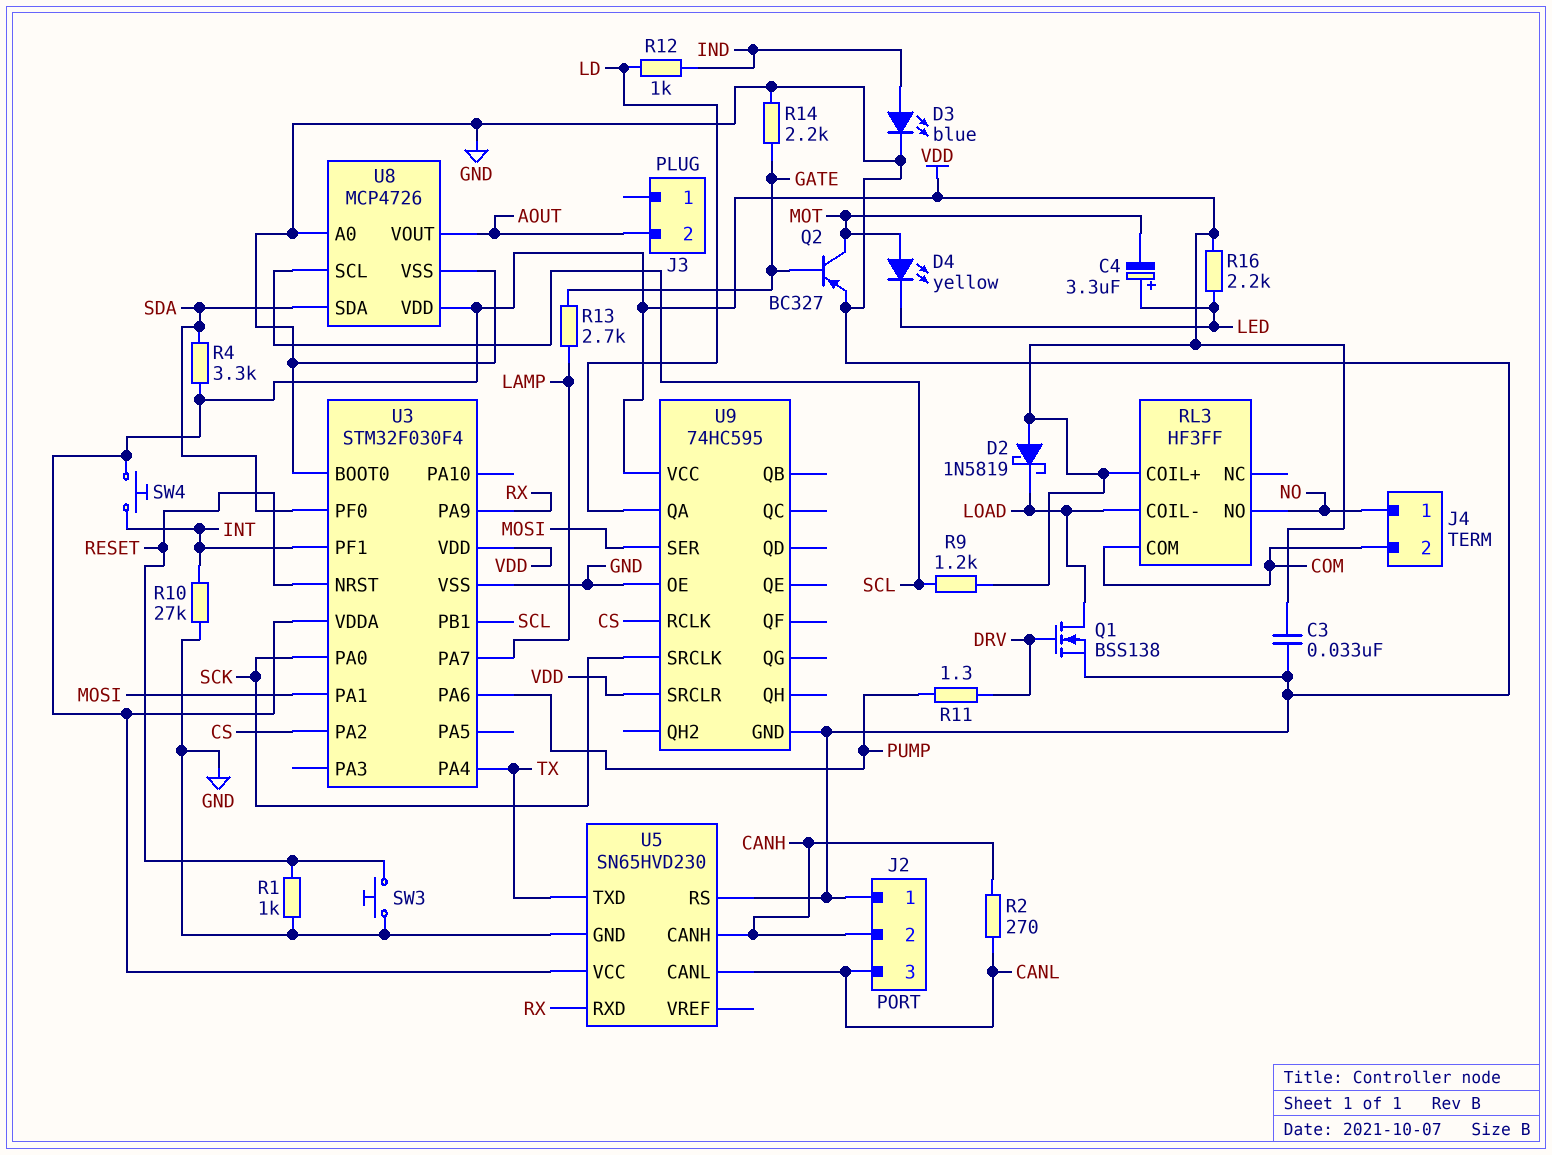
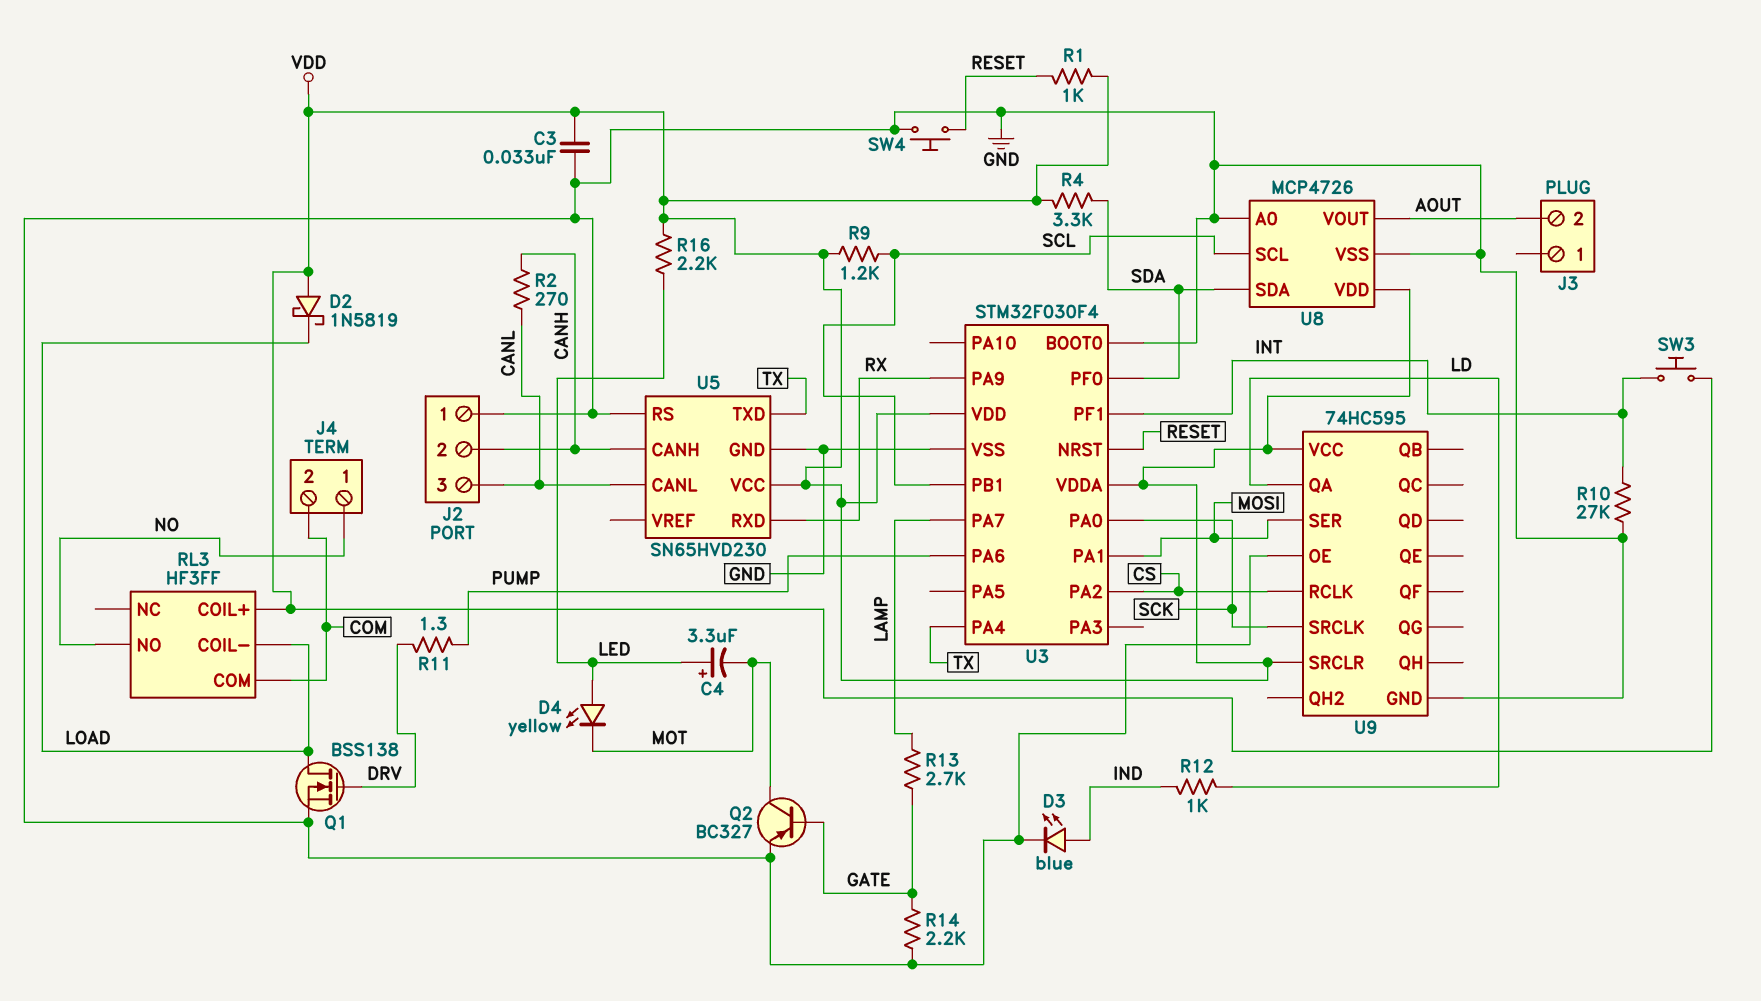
D4: LED yellow (A MOT, K LED) -> LED yellow (A LED, K MOT)
R1: 1k (GND, RESET) -> 1k (RESET, VDD)
SW3: button (GND, RESET) -> button (INT, VDD)
SW4: button (INT, VDD) -> button (GND, RESET)

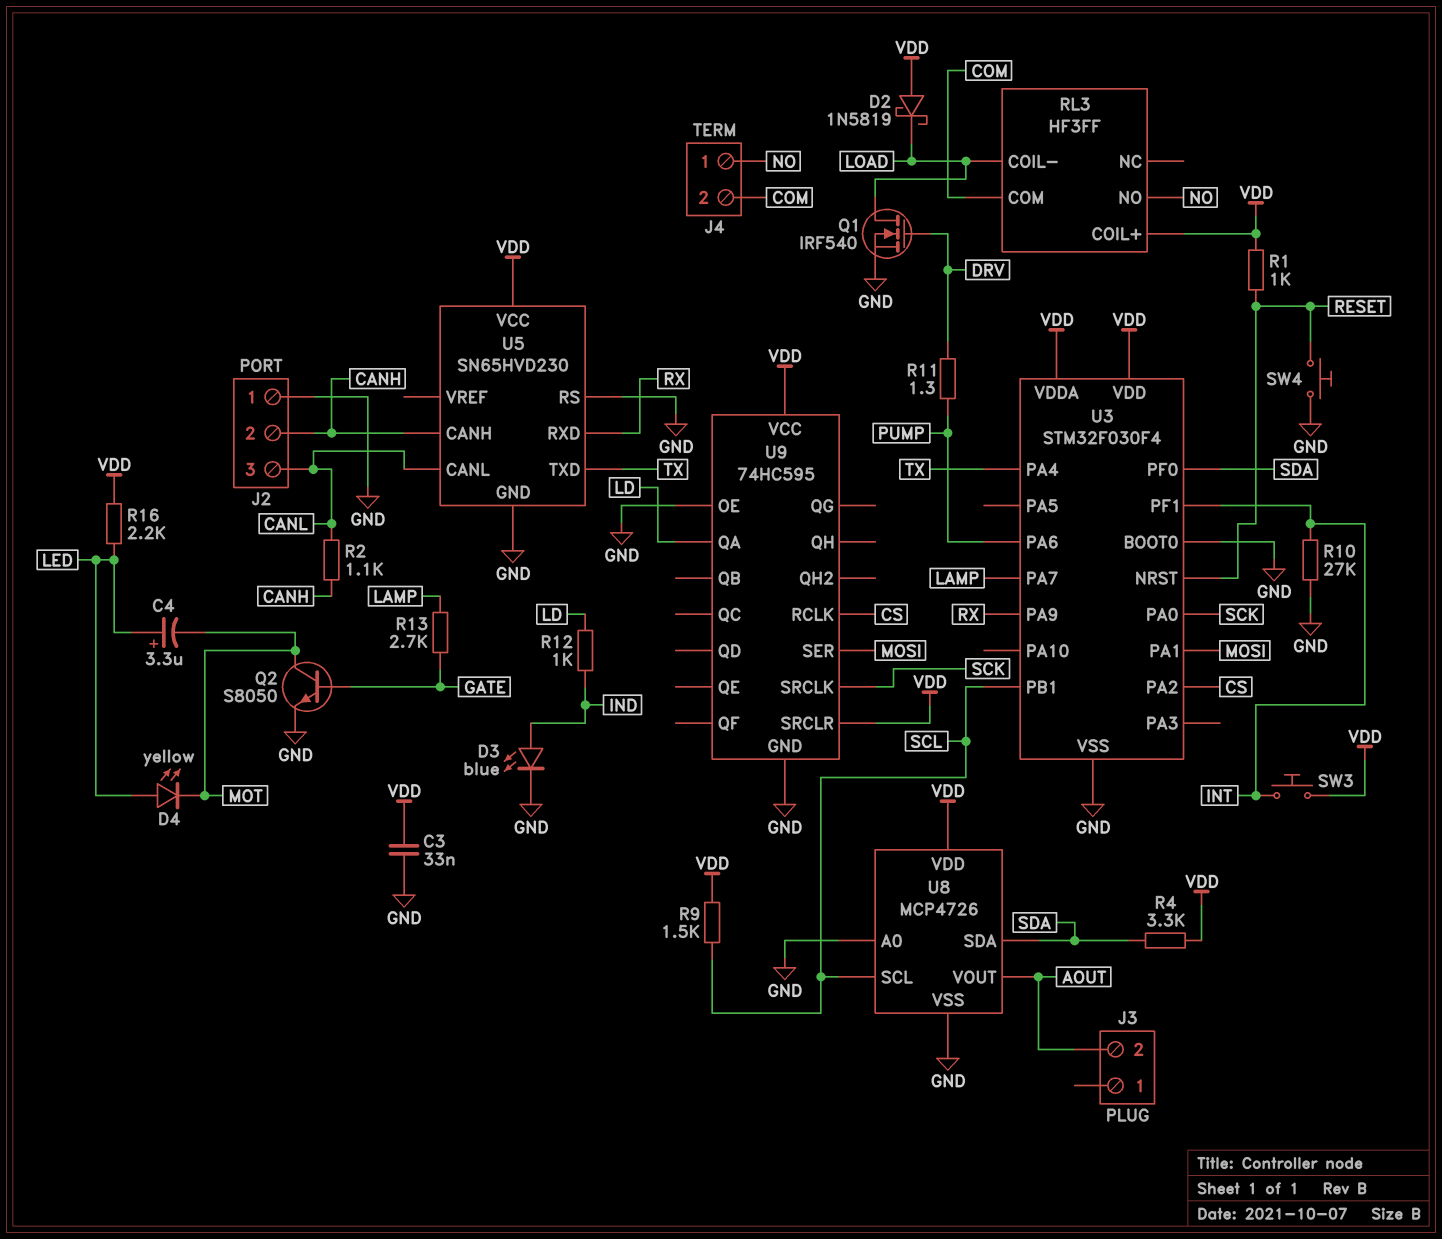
Q1: NMOS BSS138 (G DRV, D LOAD, S GND) -> NMOS IRF540 (G DRV, D LOAD, S GND)
Q2: PNP BC327 (B GATE, C MOT, E GND) -> NPN S8050 (B GATE, C MOT, E GND)
R2: 270 (CANH, CANL) -> 1.1k (CANH, CANL)
R9: 1.2k (SCL, VDD) -> 1.5k (SCL, VDD)
R14: 2.2k (GATE, GND) -> none

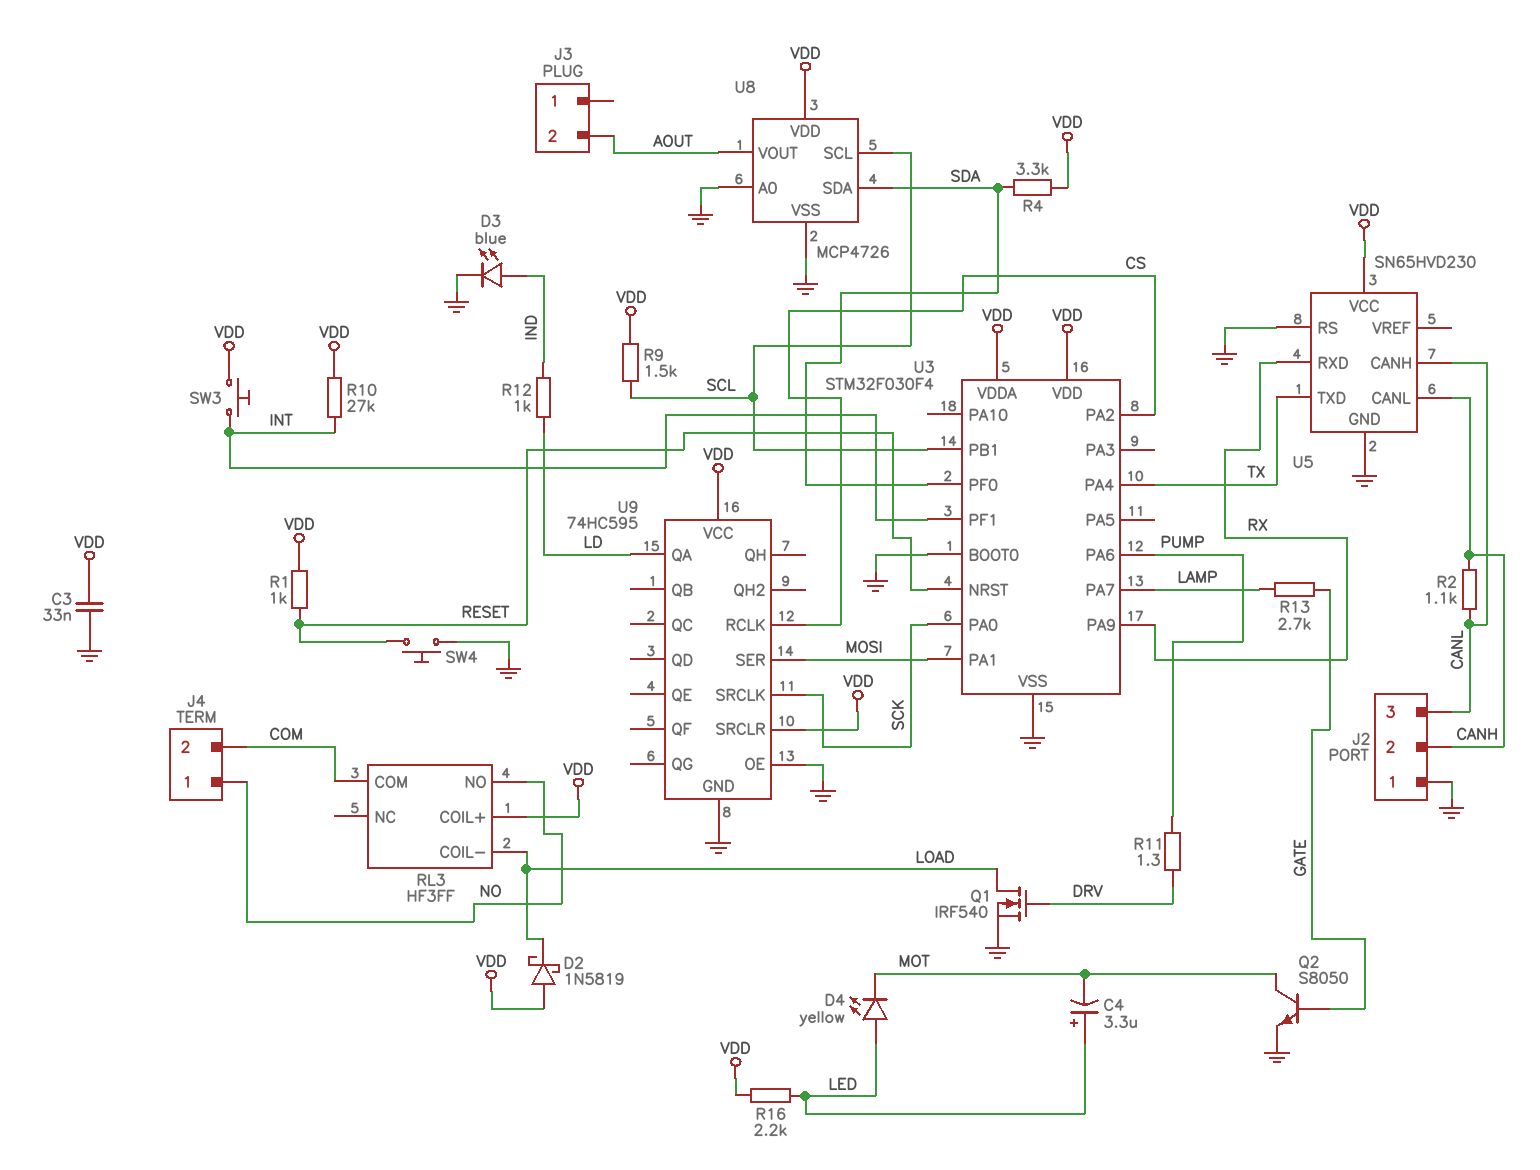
R10: 27k (GND, INT) -> 27k (INT, VDD)
U5 pin CANH: CANH -> CANL
U5 pin CANL: CANL -> CANH

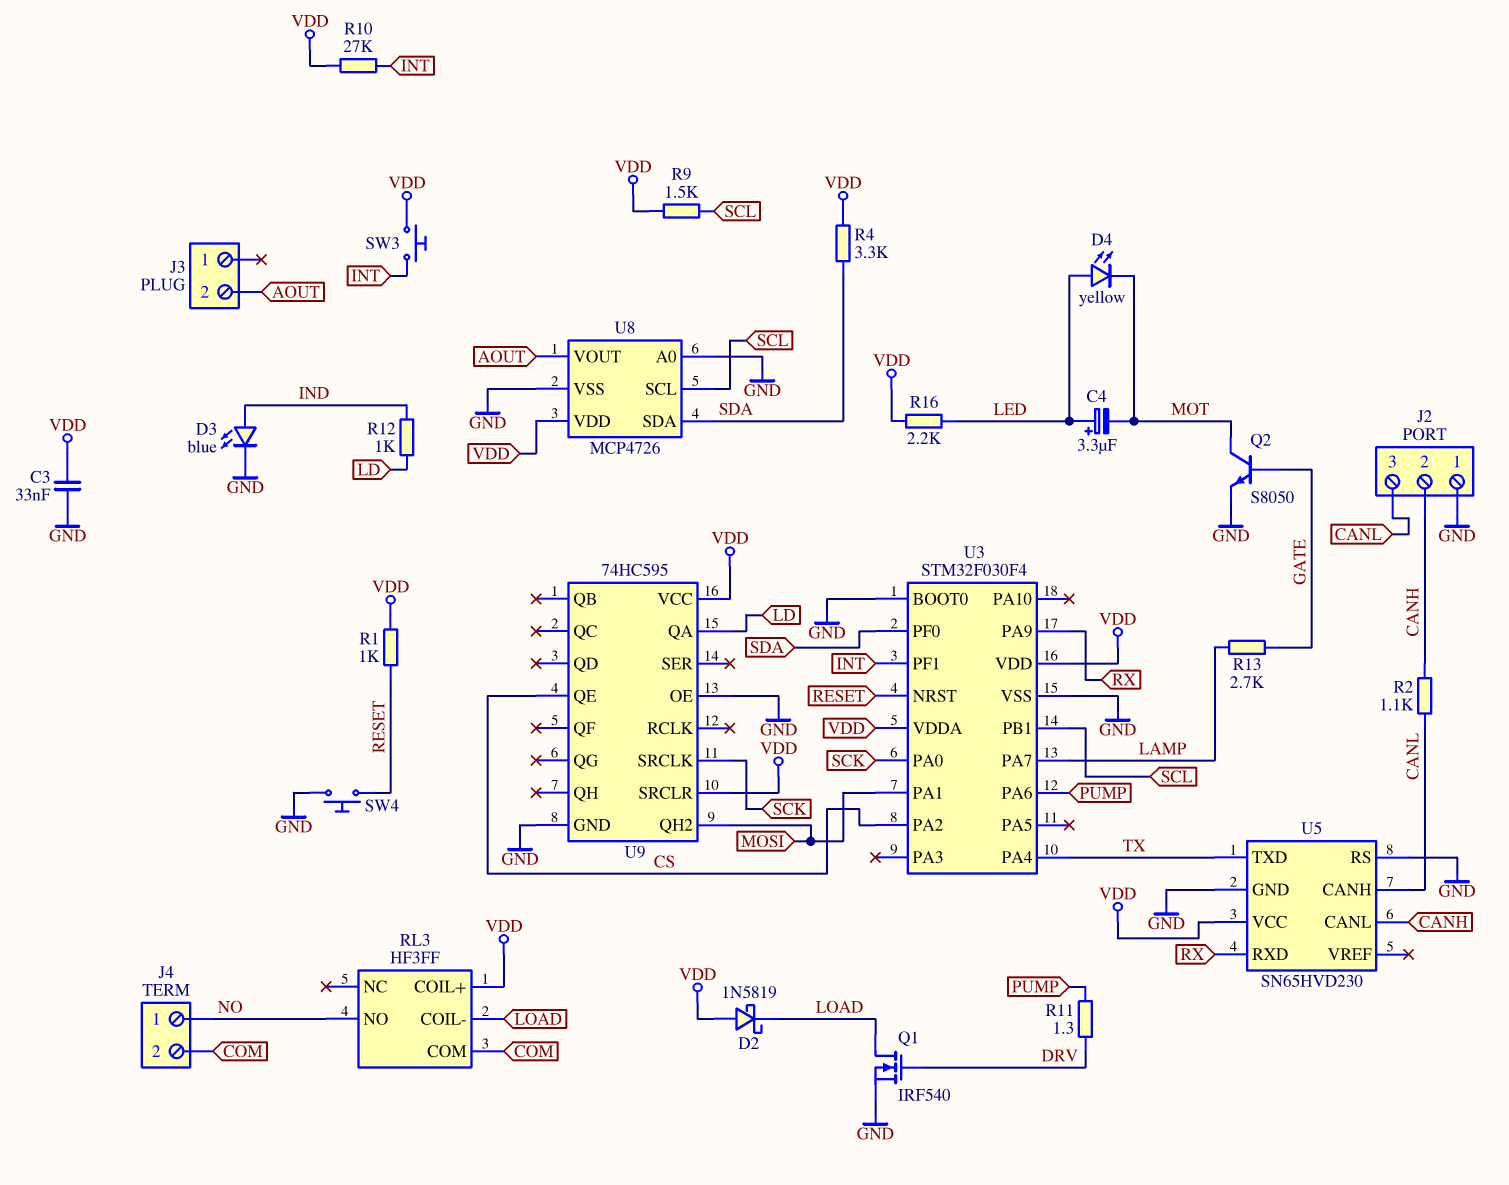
U9 pin QE: none -> CS
U9 pin QH2: none -> MOSI
U9 pin RCLK: CS -> none
U9 pin SER: MOSI -> none

